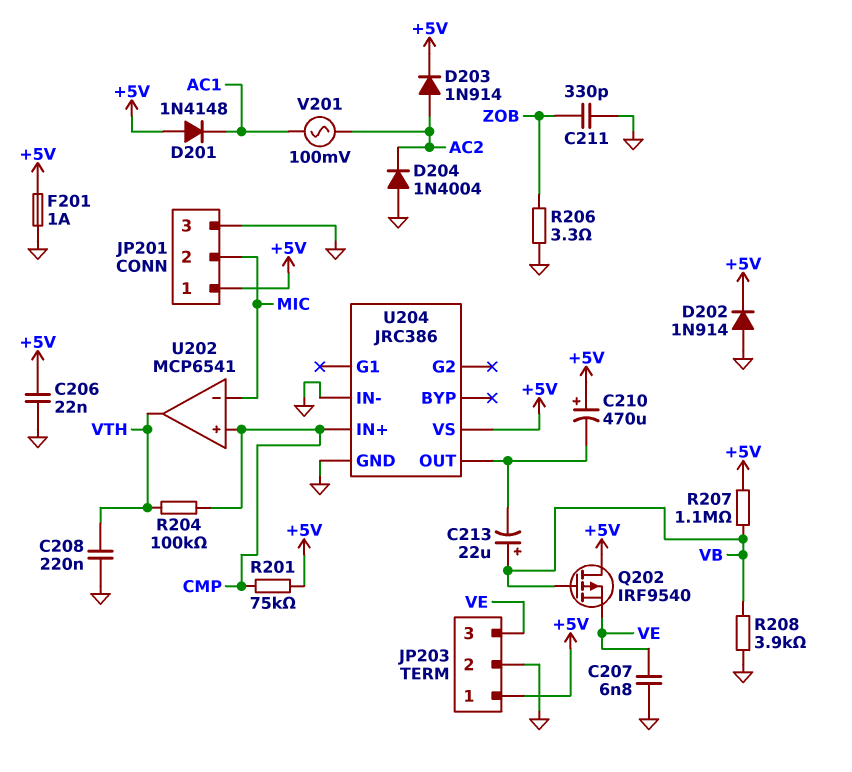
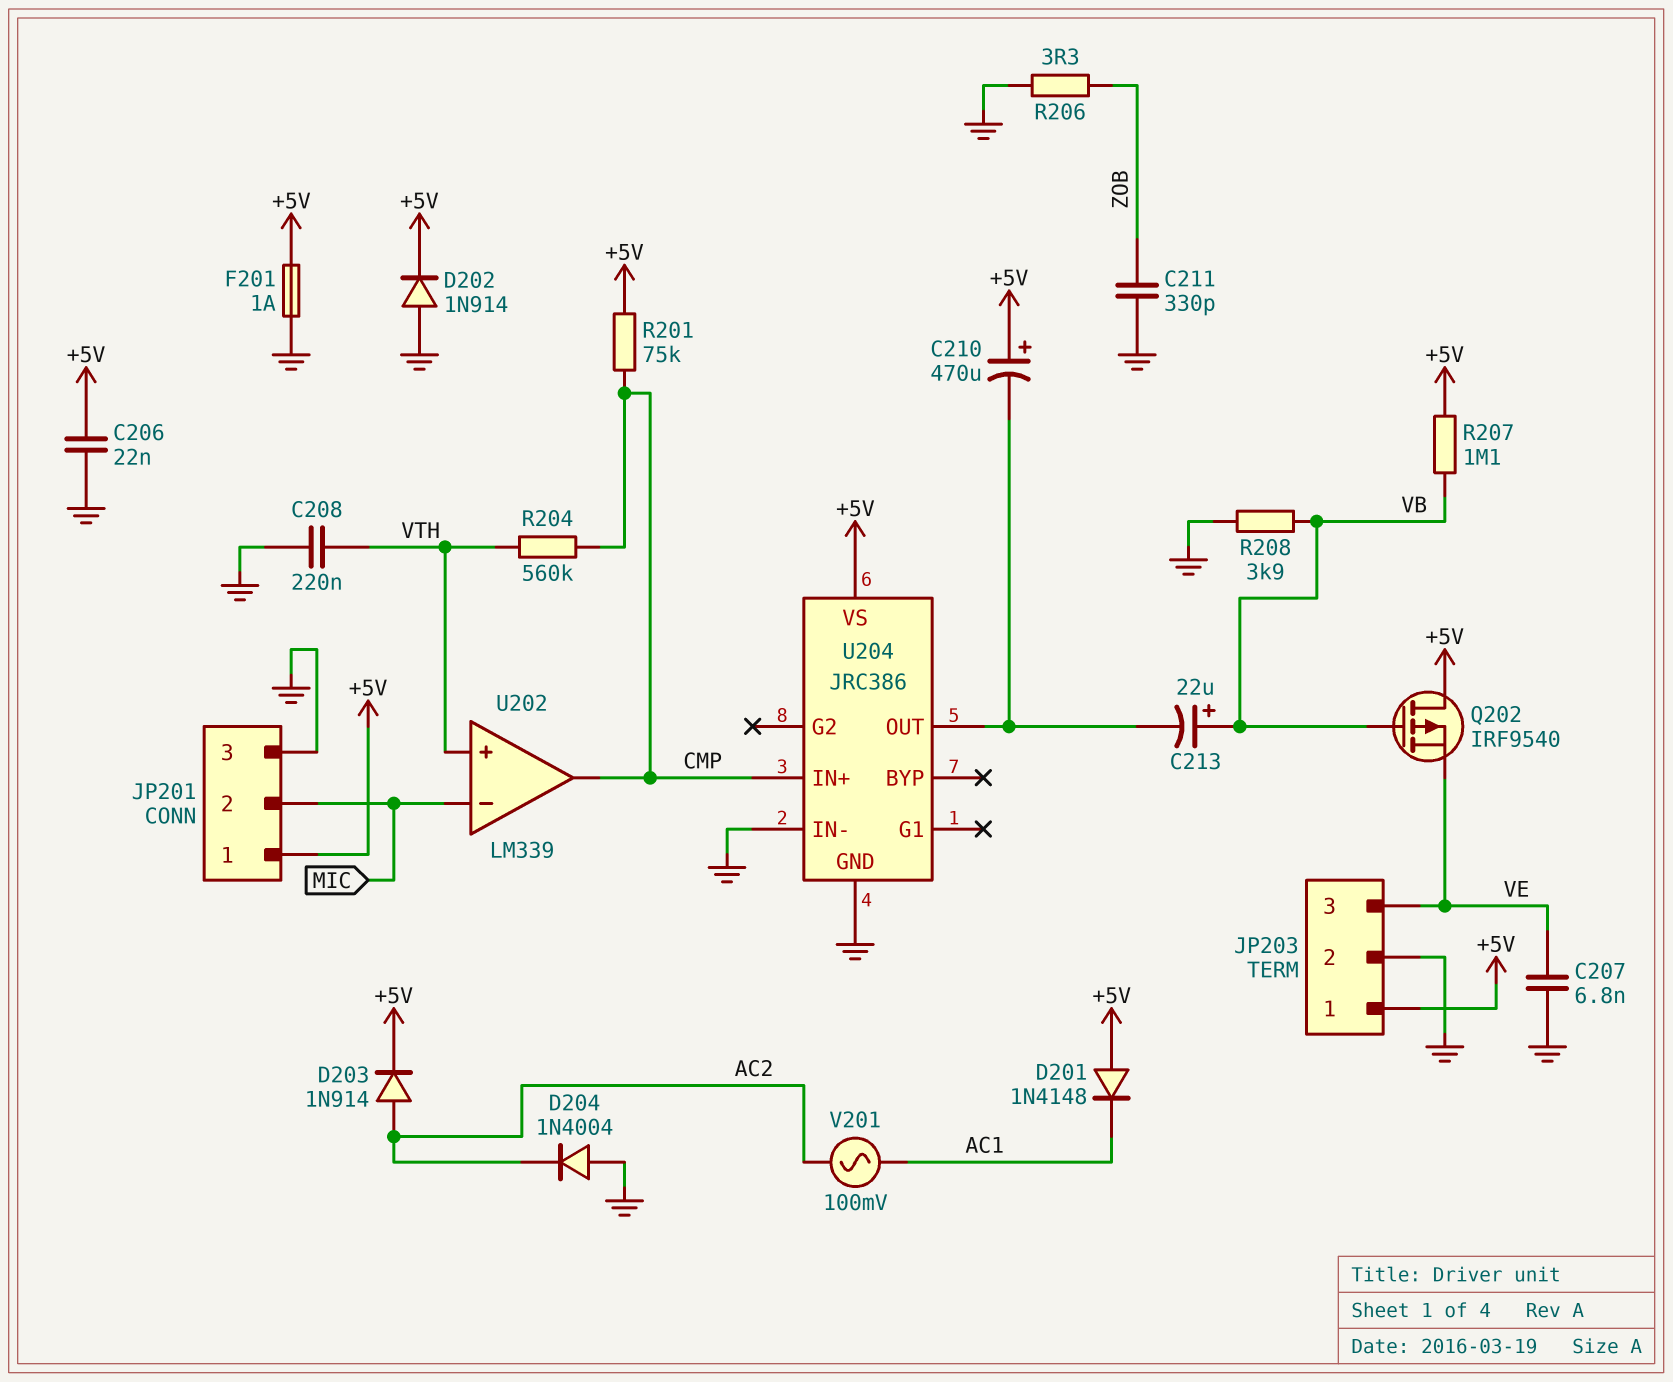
R204: 100k (CMP, VTH) -> 560k (CMP, VTH)
U202: MCP6541 -> LM339
U202 pin in+: CMP -> VTH
U202 pin out: VTH -> CMP

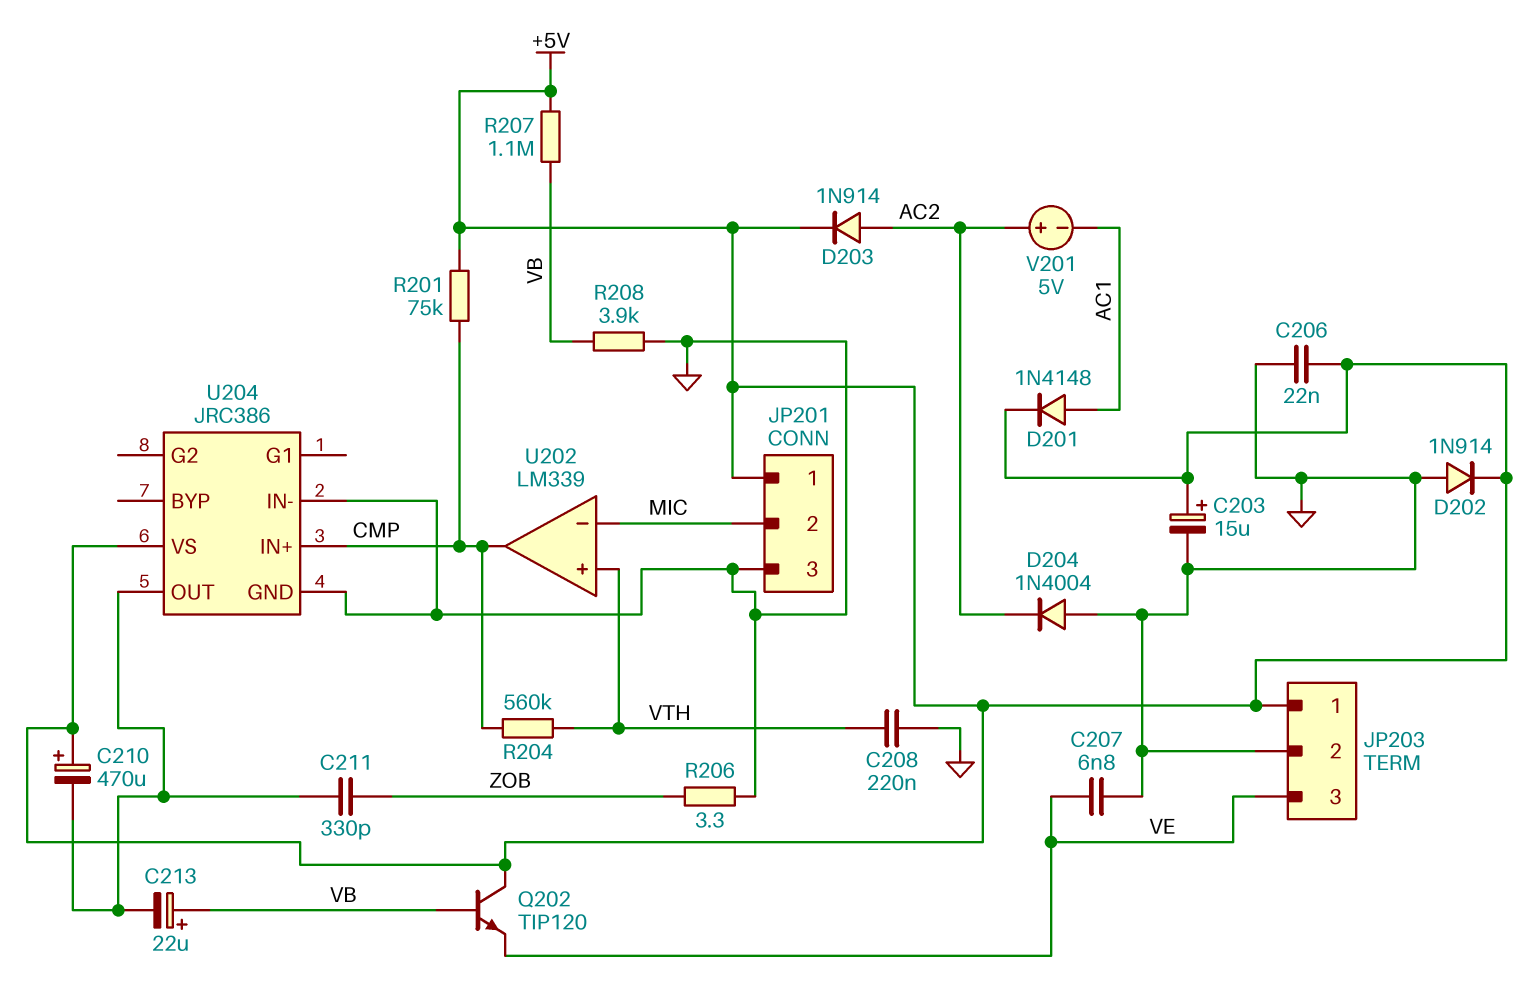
C203: none -> 15uF (plus +5V, minus GND)
C211: 330pF (GND, ZOB) -> 330pF (U204/OUT, ZOB)
D201: diode 1N4148 (A +5V, K AC1) -> diode 1N4148 (A AC1, K +5V)
F201: 1A (+5V, GND) -> none
Q202: PMOS IRF9540 (G VB, D +5V, S VE) -> NPN TIP120 (B VB, C +5V, E VE)
V201: AC 100mV (AC1, AC2) -> 5V (plus AC2, minus AC1)

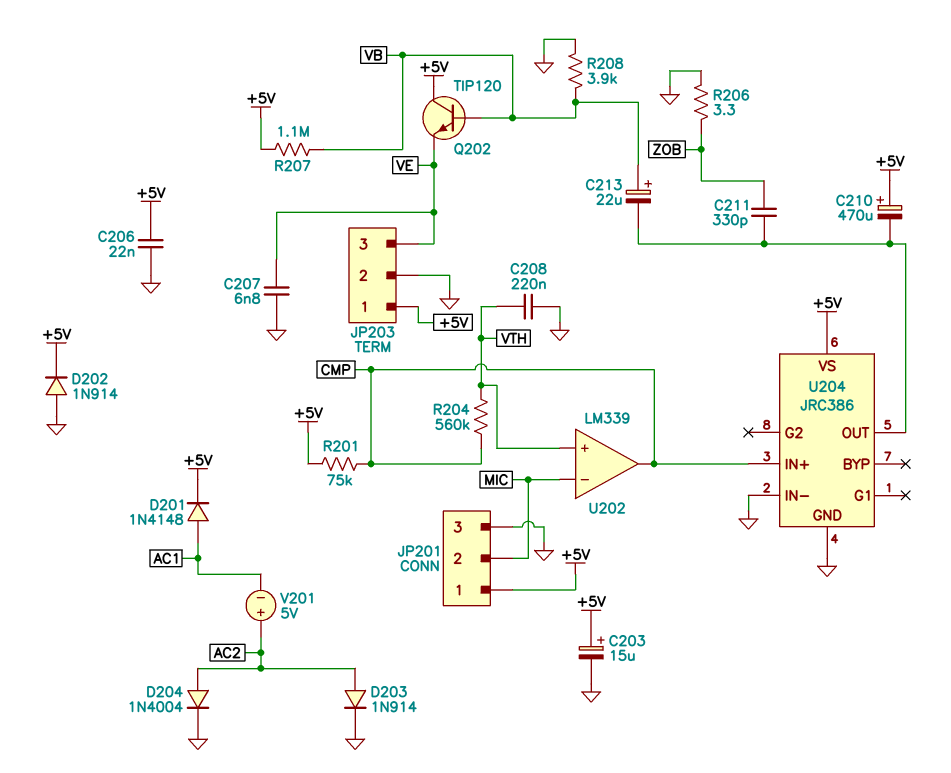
D203: diode 1N914 (A AC2, K +5V) -> diode 1N914 (A AC2, K GND)
D204: diode 1N4004 (A GND, K AC2) -> diode 1N4004 (A AC2, K GND)

